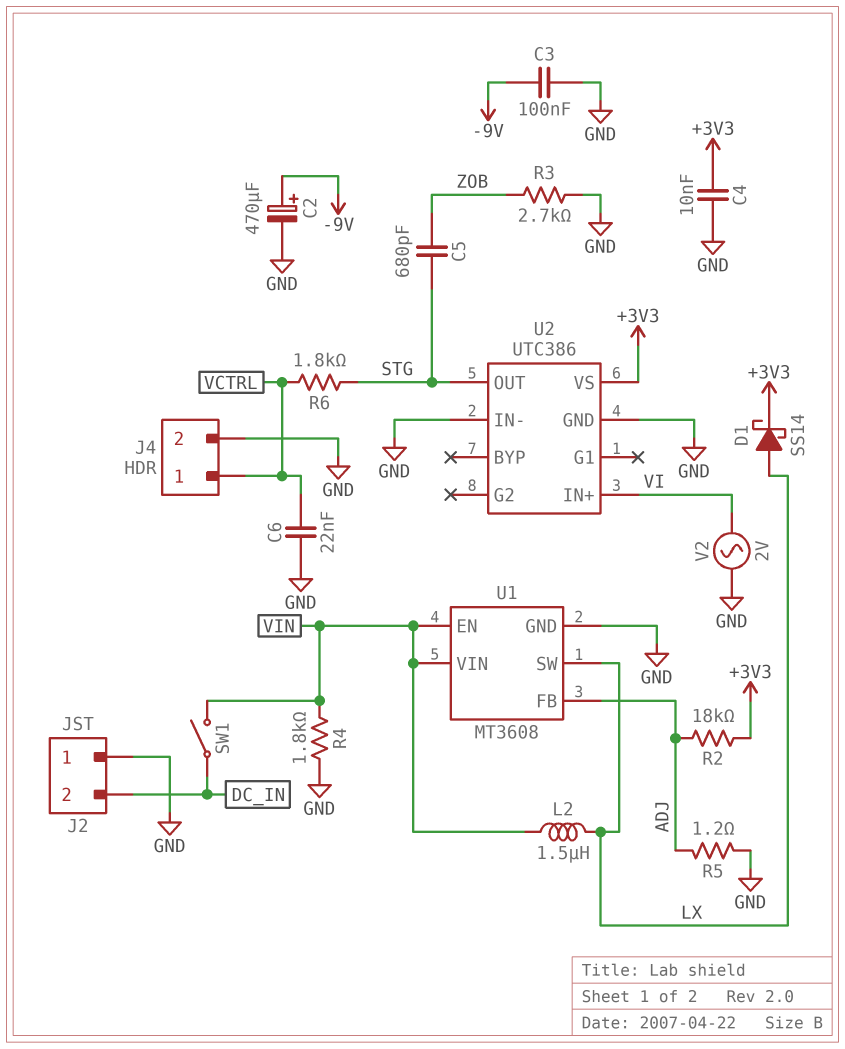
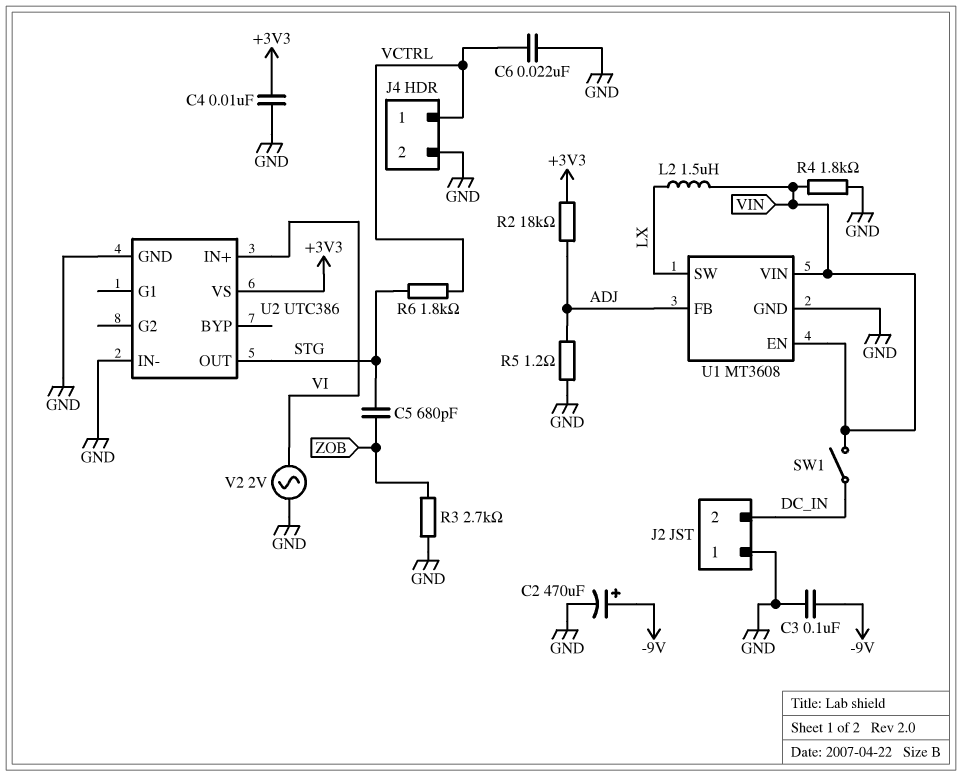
D1: schottky SS14 (A LX, K +3V3) -> none

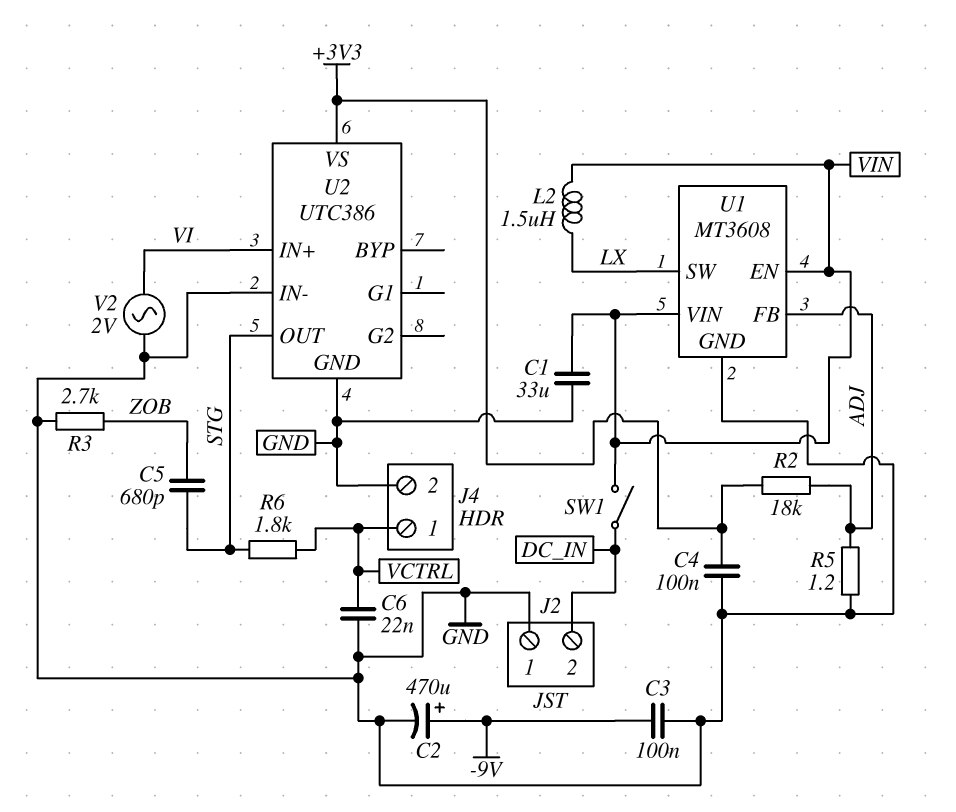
C1: none -> 33uF (GND, VIN)
C4: 10nF (+3V3, GND) -> 100nF (+3V3, GND)
R4: 1.8k (GND, VIN) -> none

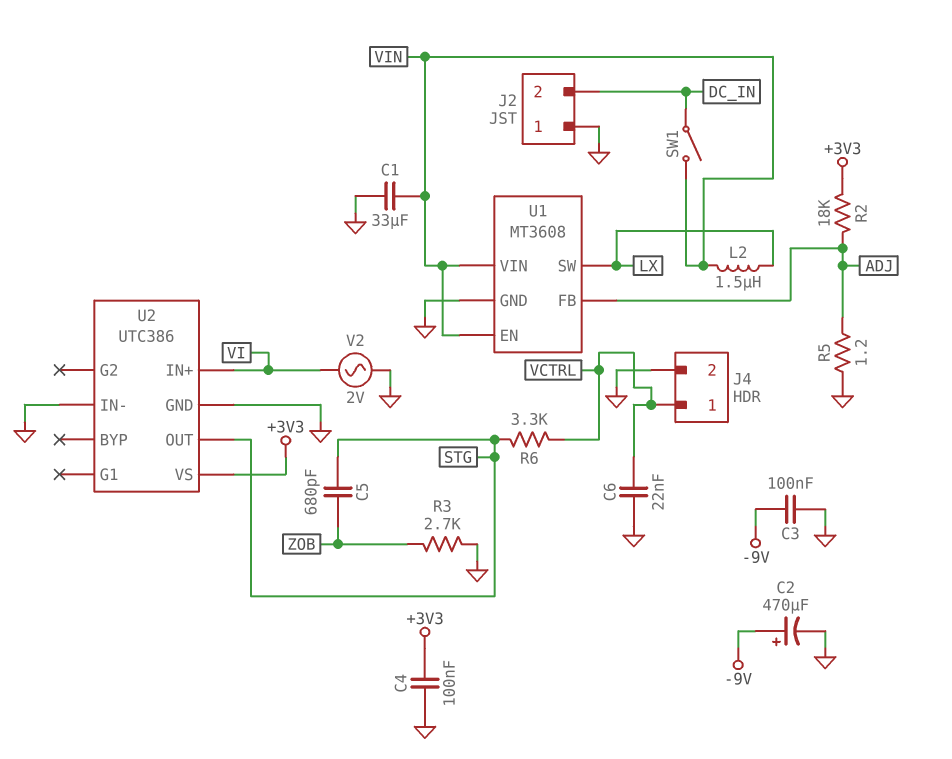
R6: 1.8k (STG, VCTRL) -> 3.3k (STG, VCTRL)

